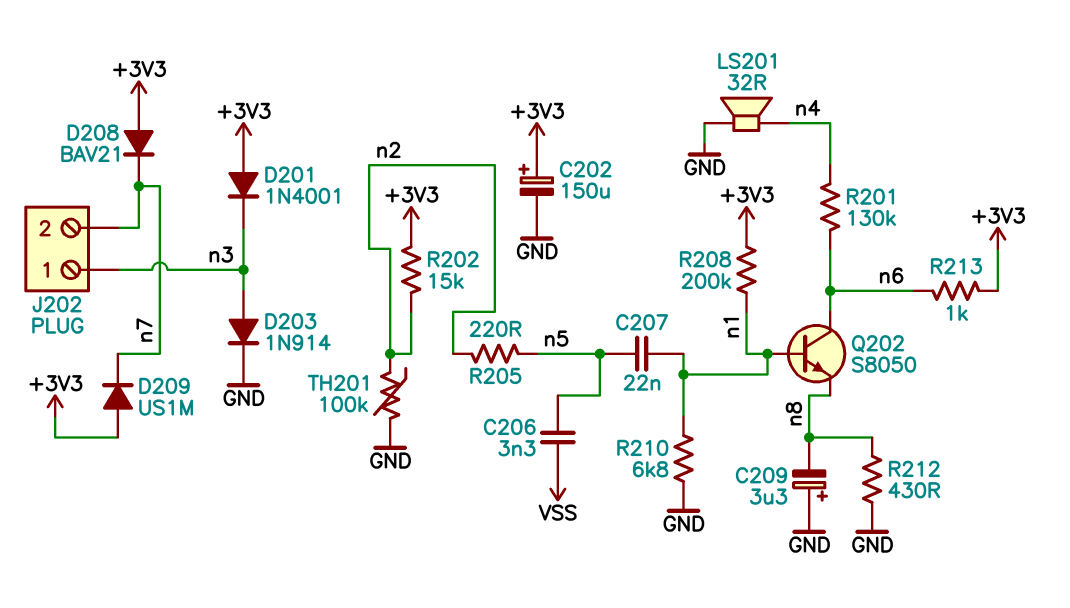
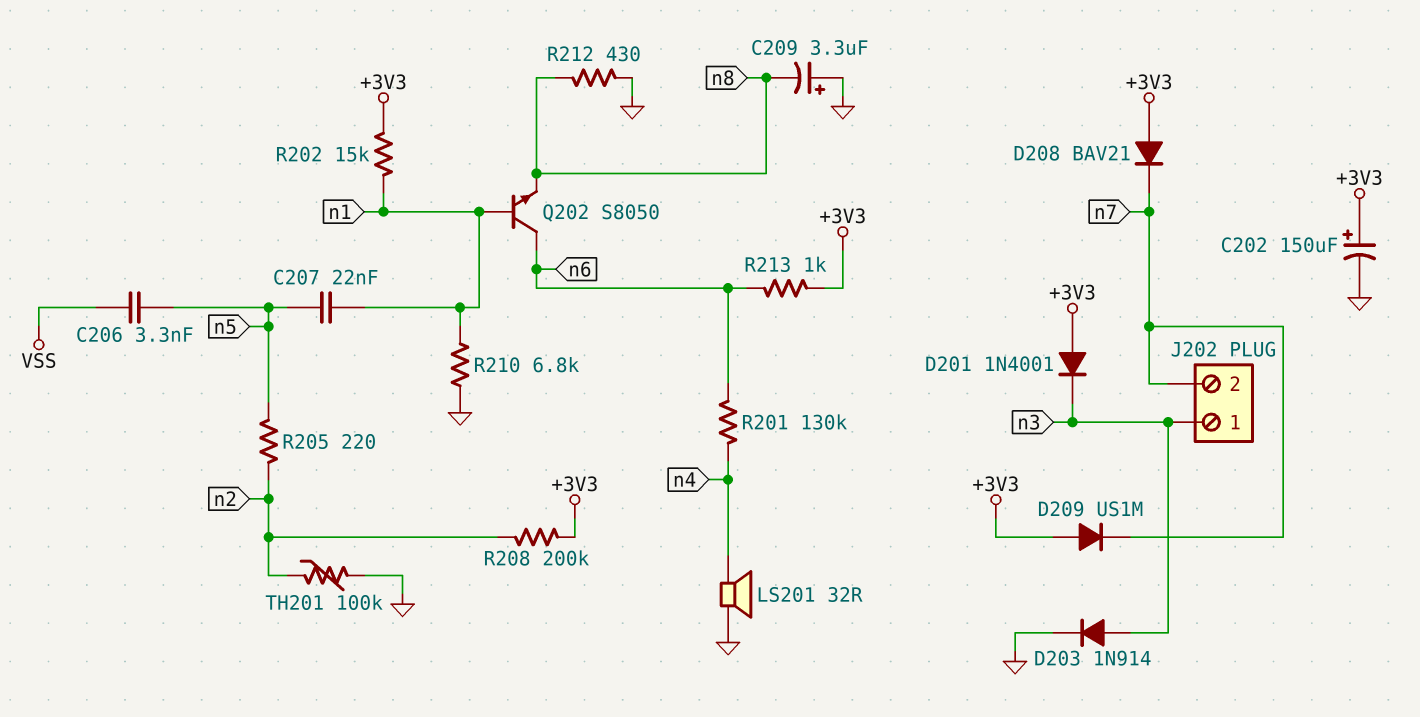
R202: 15k (+3V3, n2) -> 15k (+3V3, n1)
R208: 200k (+3V3, n1) -> 200k (+3V3, n2)

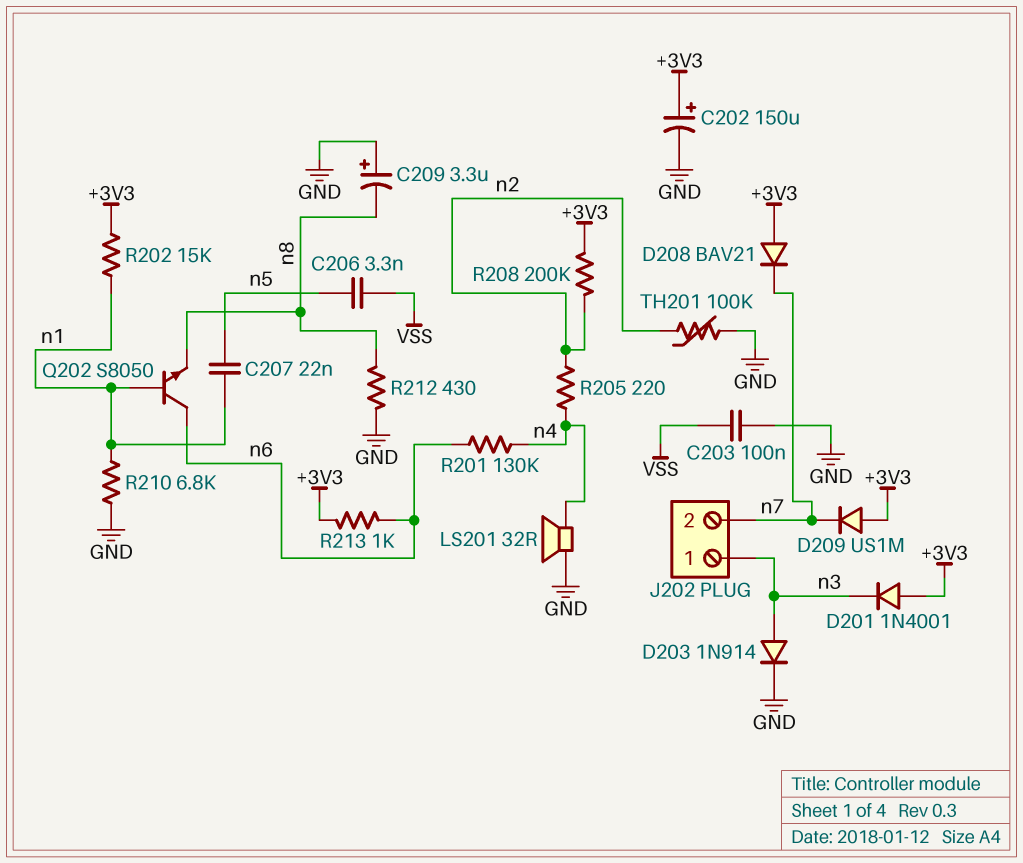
C203: none -> 100nF (GND, VSS)
R205: 220 (n2, n5) -> 220 (n2, n4)

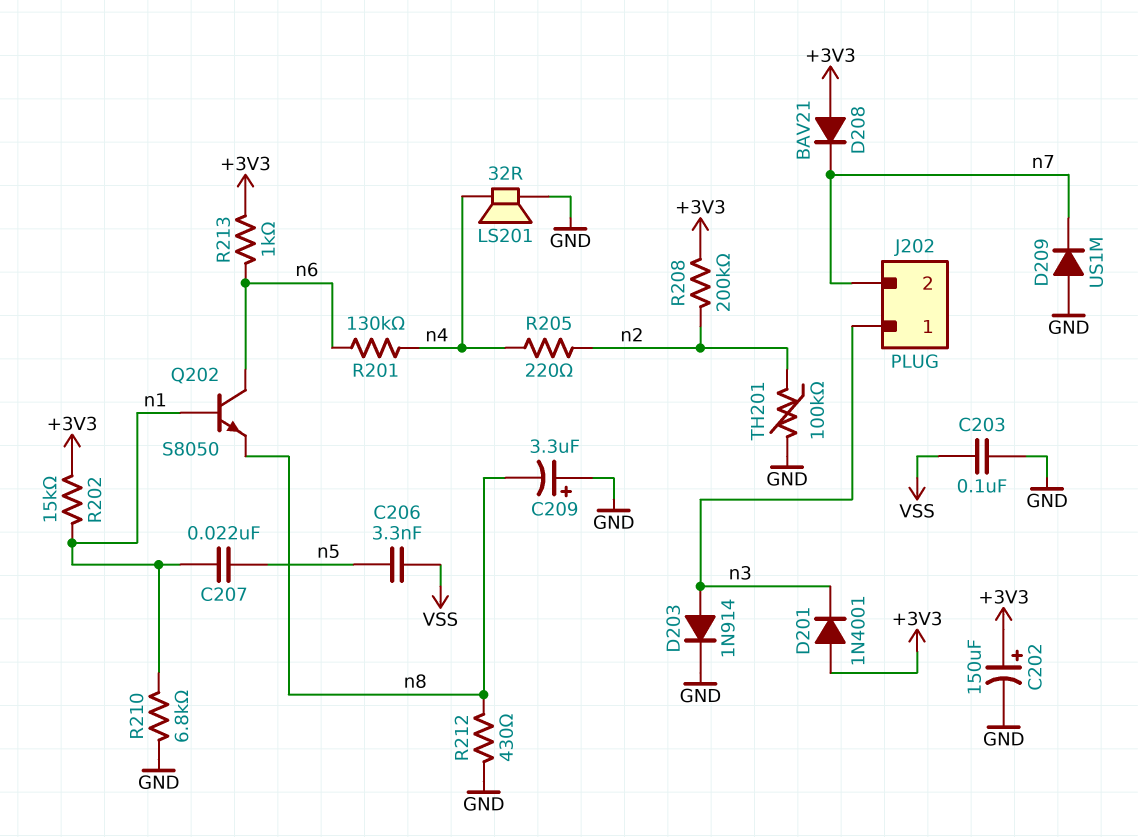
D209: diode US1M (A +3V3, K n7) -> diode US1M (A GND, K n7)

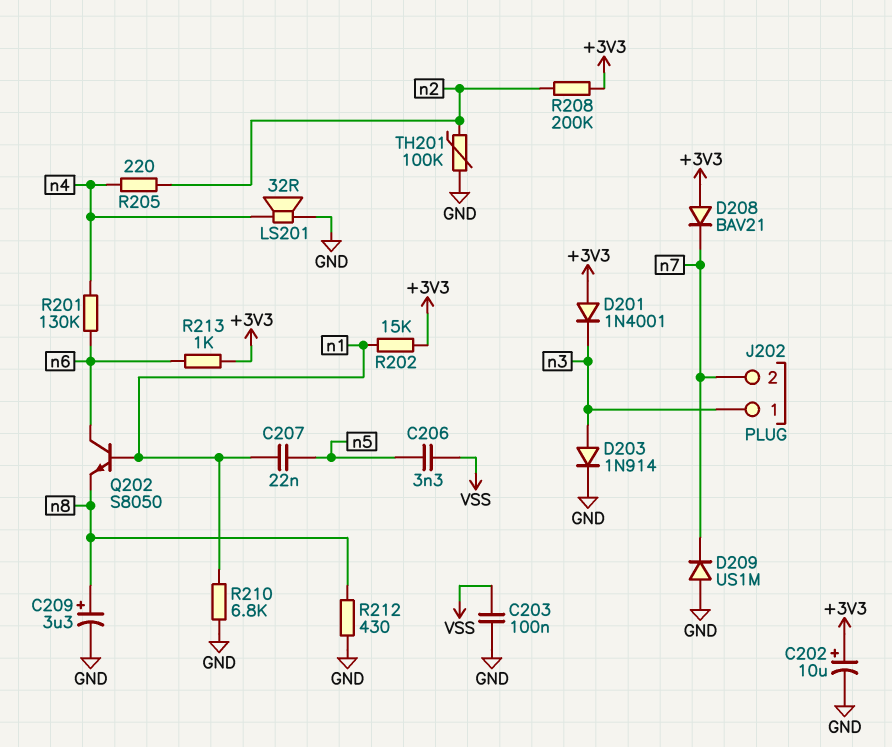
C202: 150uF (plus +3V3, minus GND) -> 10uF (plus +3V3, minus GND)
C209: 3.3uF (plus GND, minus n8) -> 3.3uF (plus n8, minus GND)

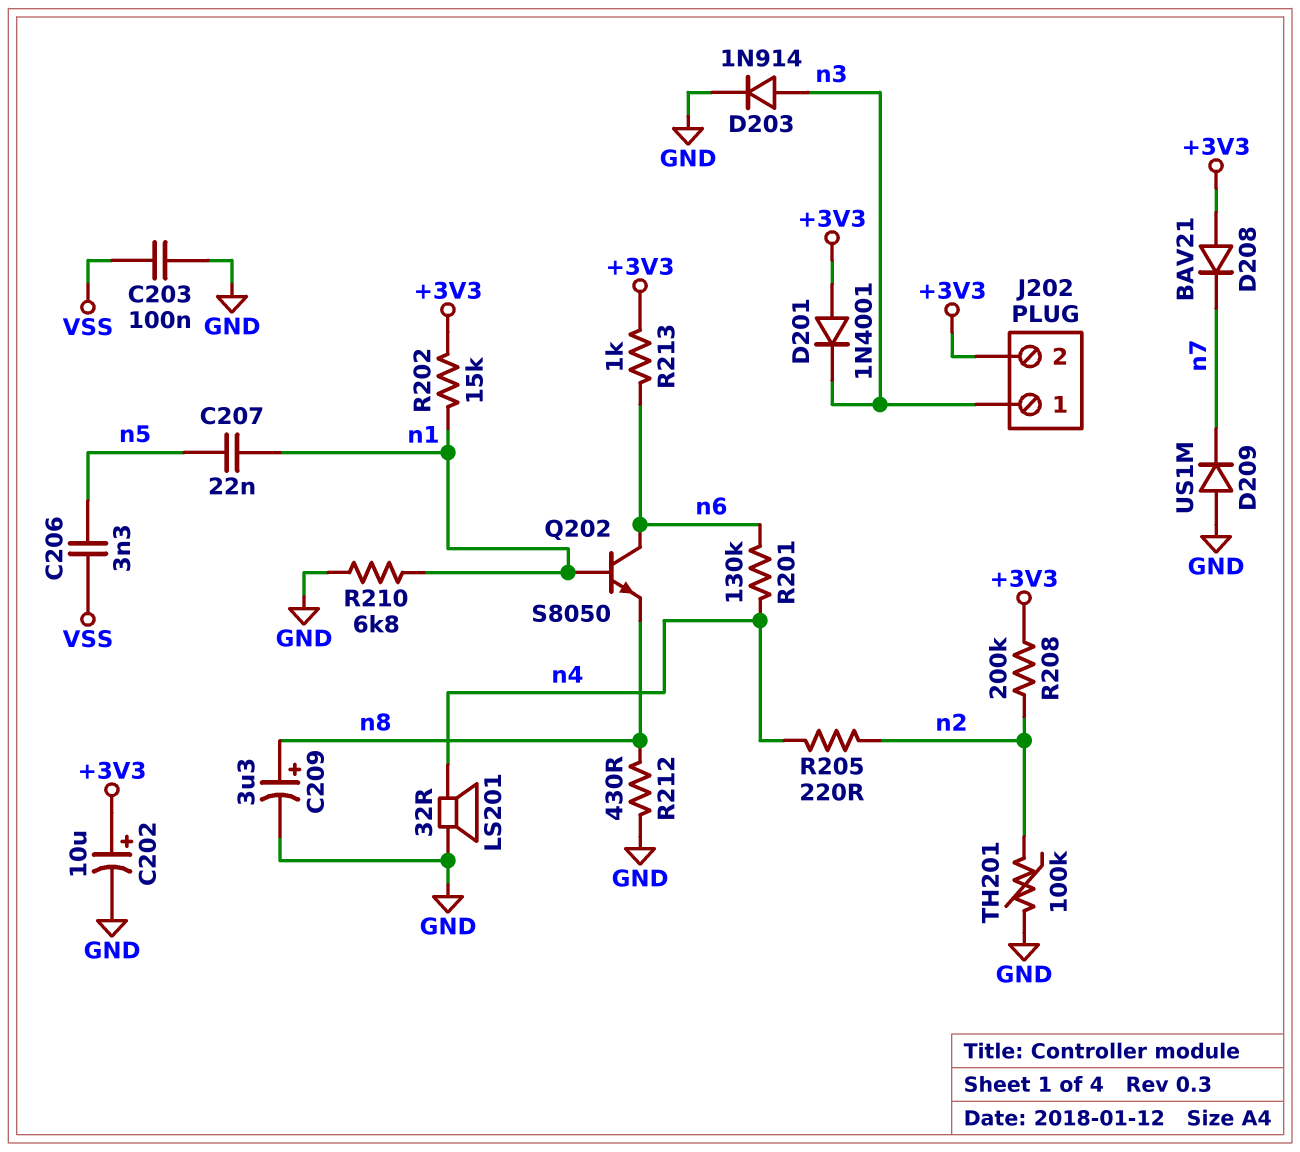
J202 pin 2: n7 -> +3V3

